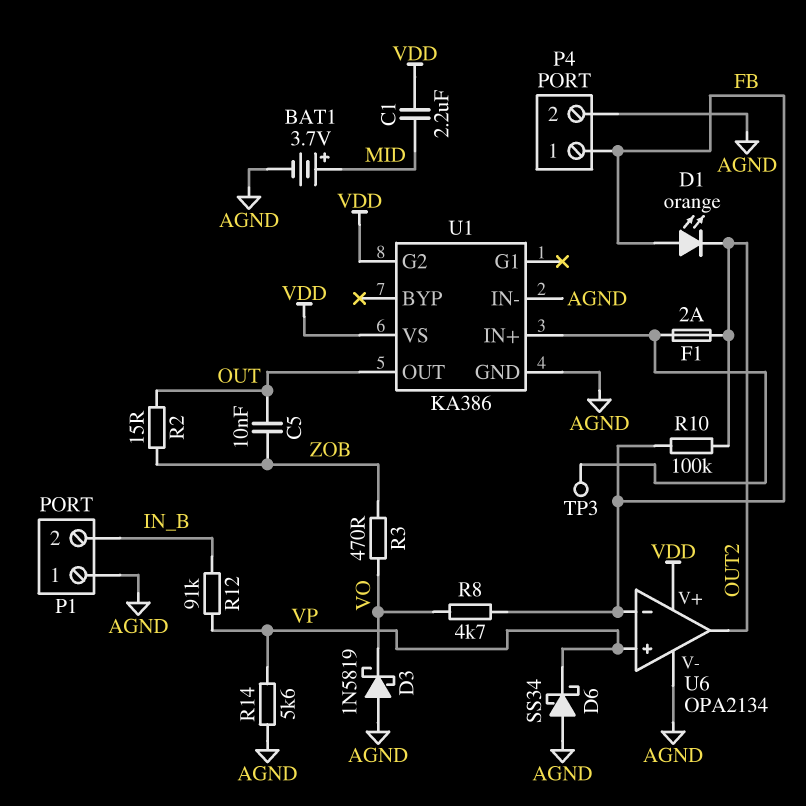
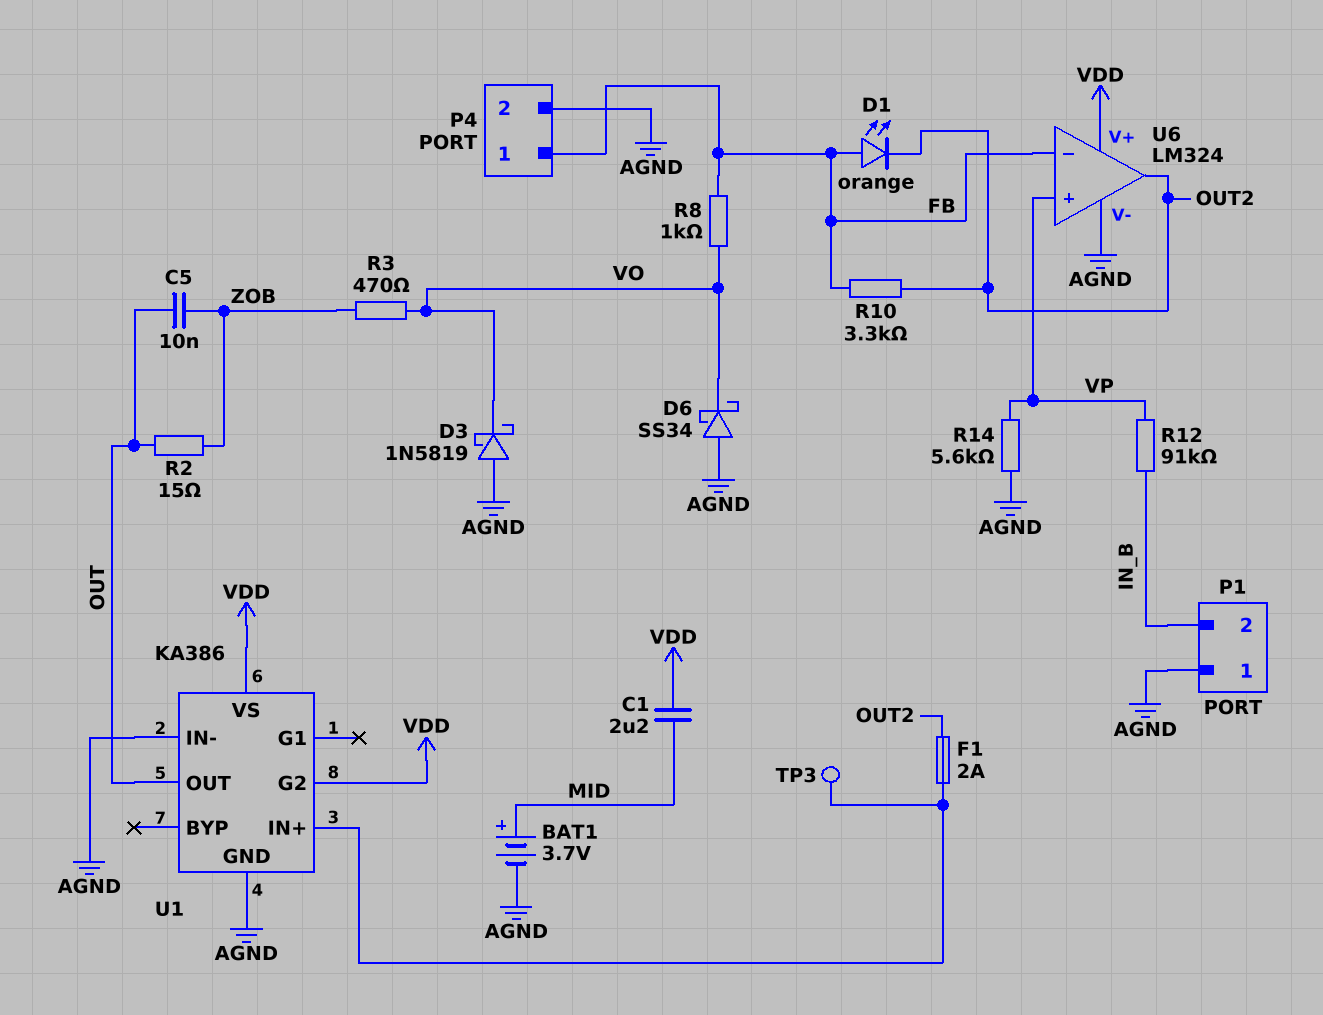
D6: schottky SS34 (A AGND, K VP) -> schottky SS34 (A AGND, K VO)
R8: 4.7k (FB, VO) -> 1k (FB, VO)
R10: 100k (FB, OUT2) -> 3.3k (FB, OUT2)
U6: OPA2134 -> LM324

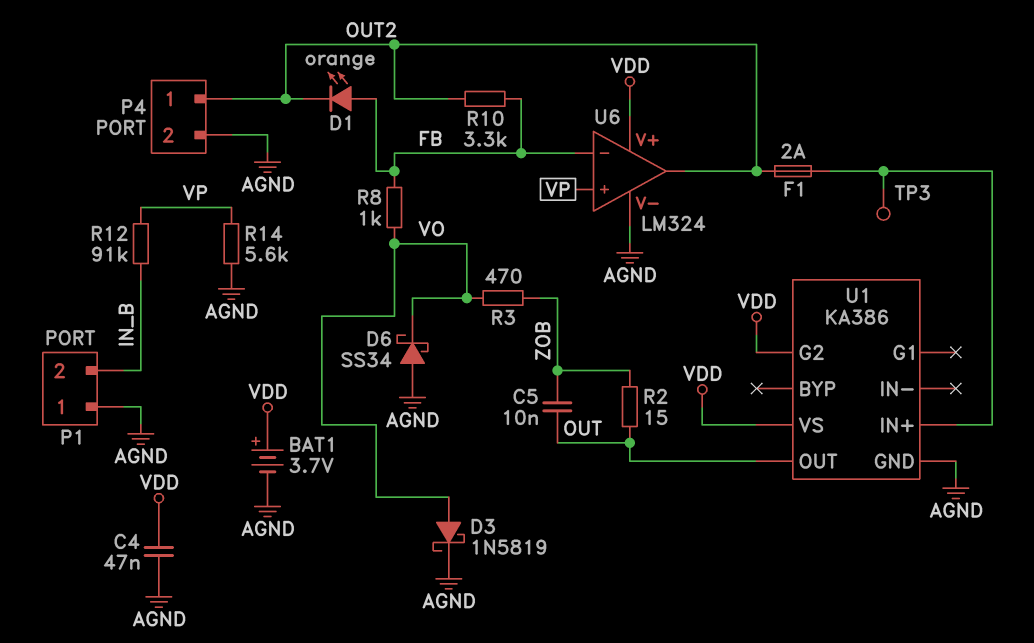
BAT1: 3.7V (plus MID, minus AGND) -> 3.7V (plus VDD, minus AGND)
C1: 2.2uF (MID, VDD) -> none
C4: none -> 47nF (AGND, VDD)
D3: schottky 1N5819 (A AGND, K VO) -> schottky 1N5819 (A VO, K AGND)
P4 pin 1: FB -> OUT2
U1 pin IN-: AGND -> none

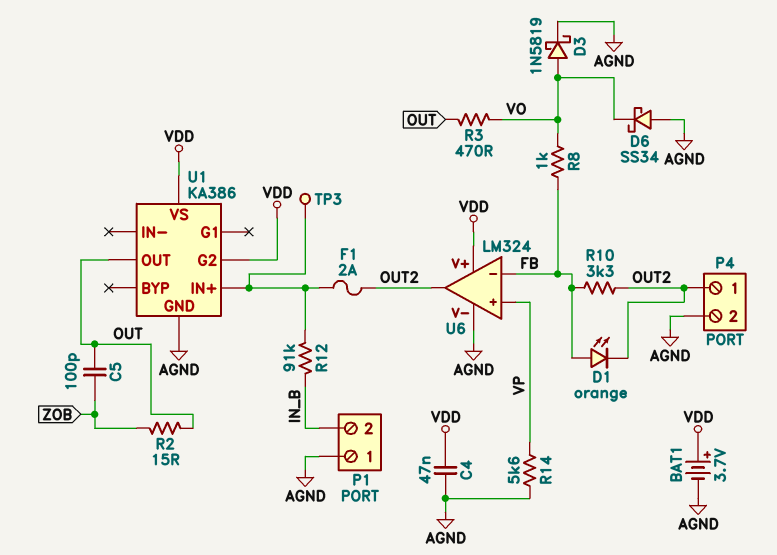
C5: 10nF (OUT, ZOB) -> 100pF (OUT, ZOB)
R3: 470 (VO, ZOB) -> 470 (OUT, VO)
R12: 91k (IN_B, VP) -> 91k (IN_B, U1/IN+)

